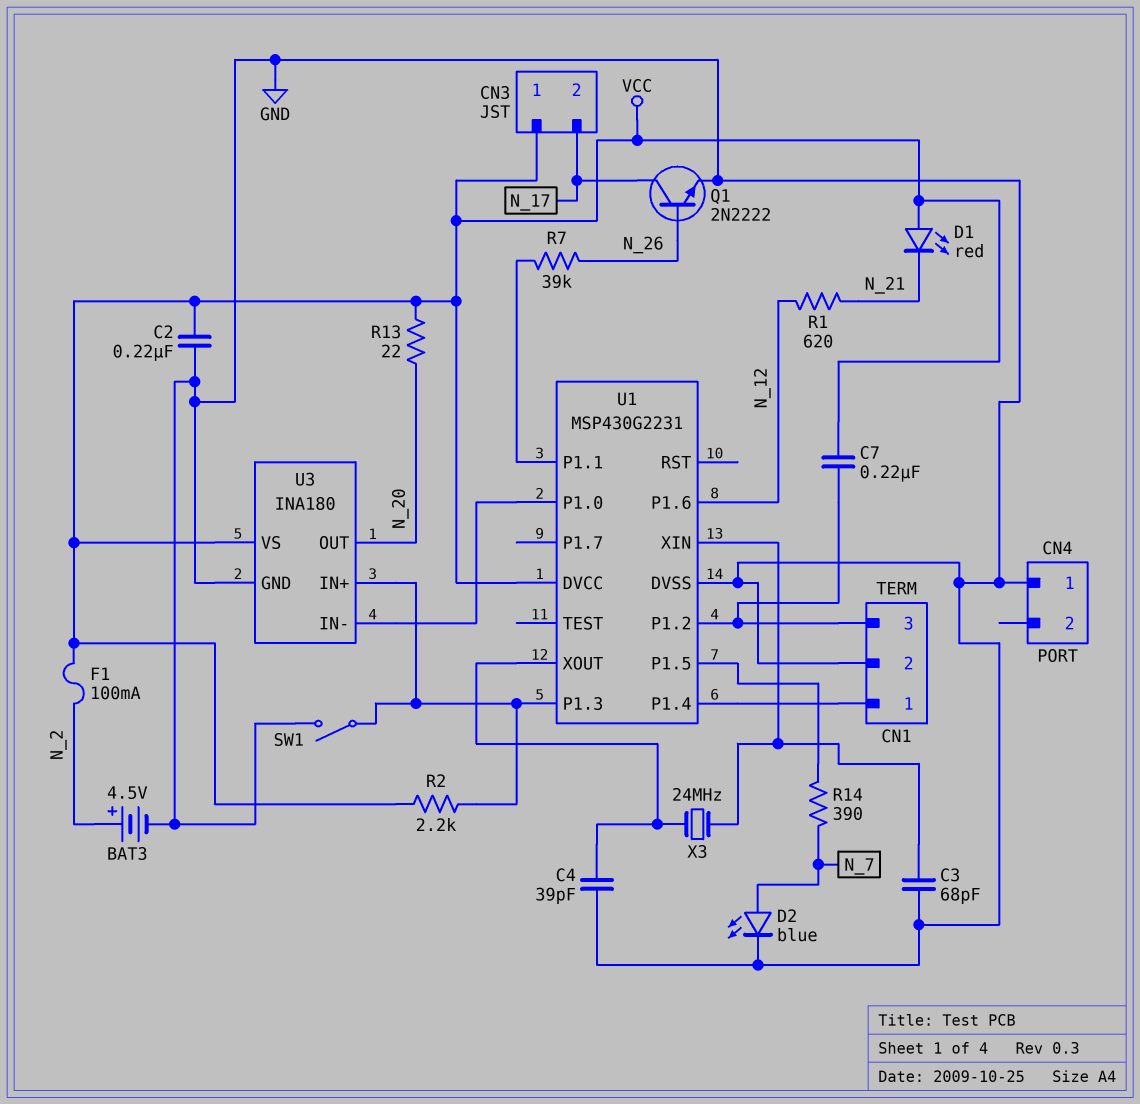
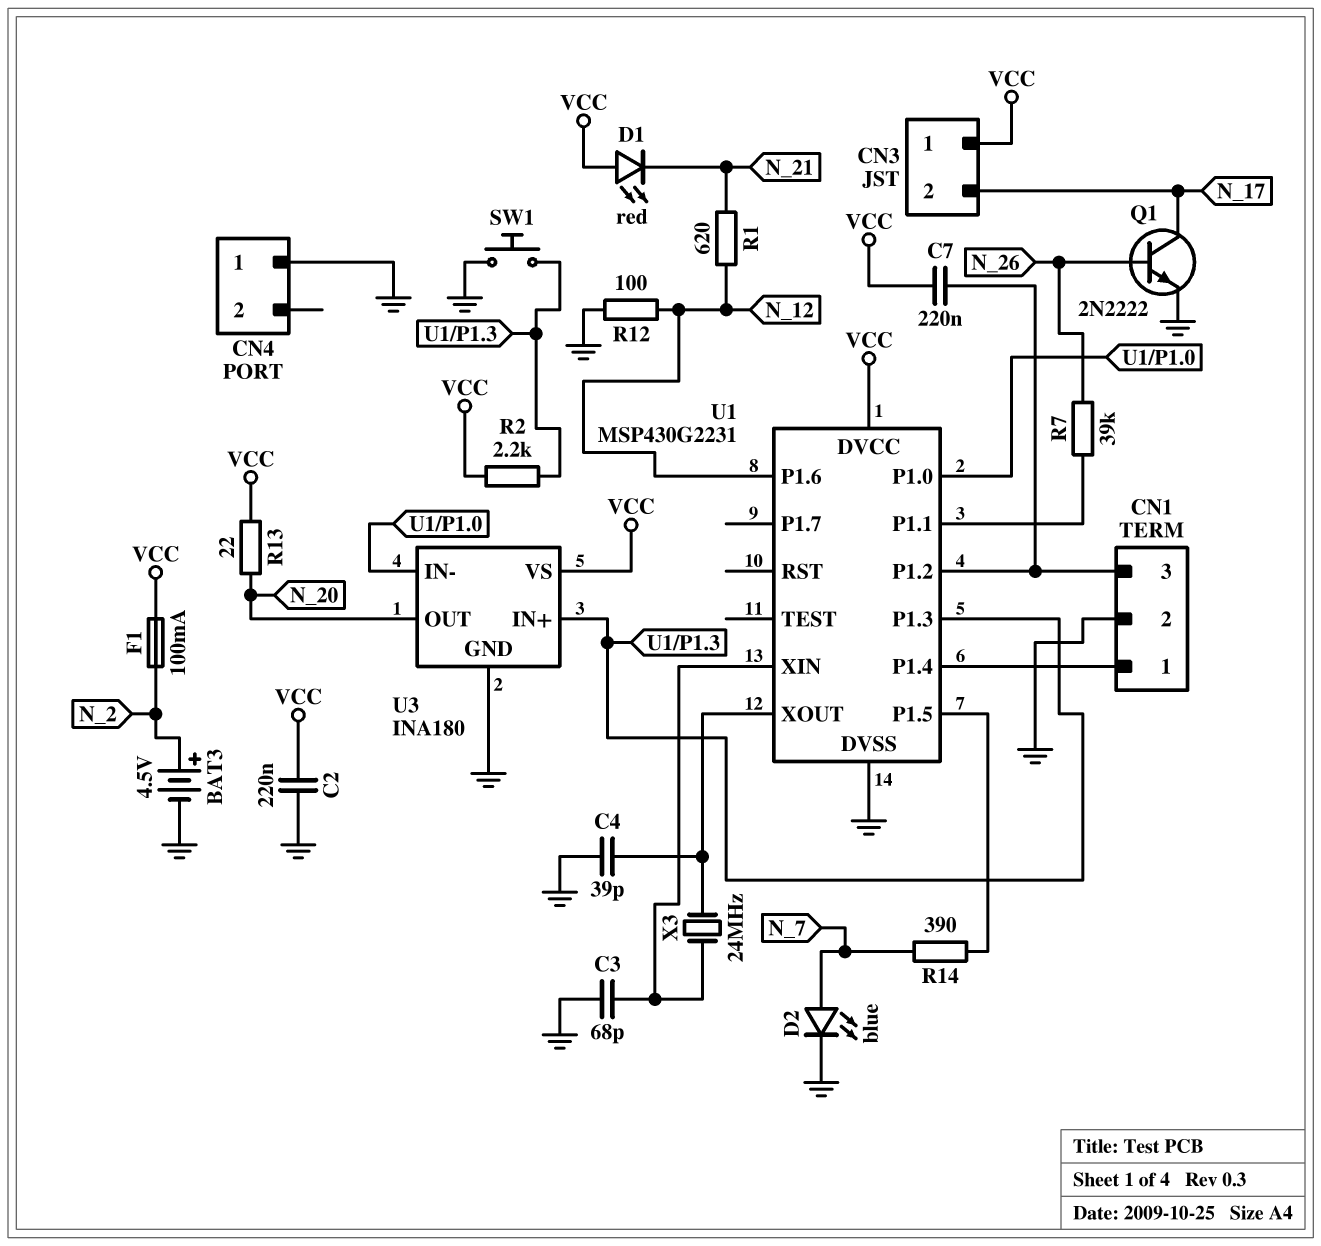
R12: none -> 100 (GND, N_12)
SW1: switch (GND, U1/P1.3) -> button (GND, U1/P1.3)

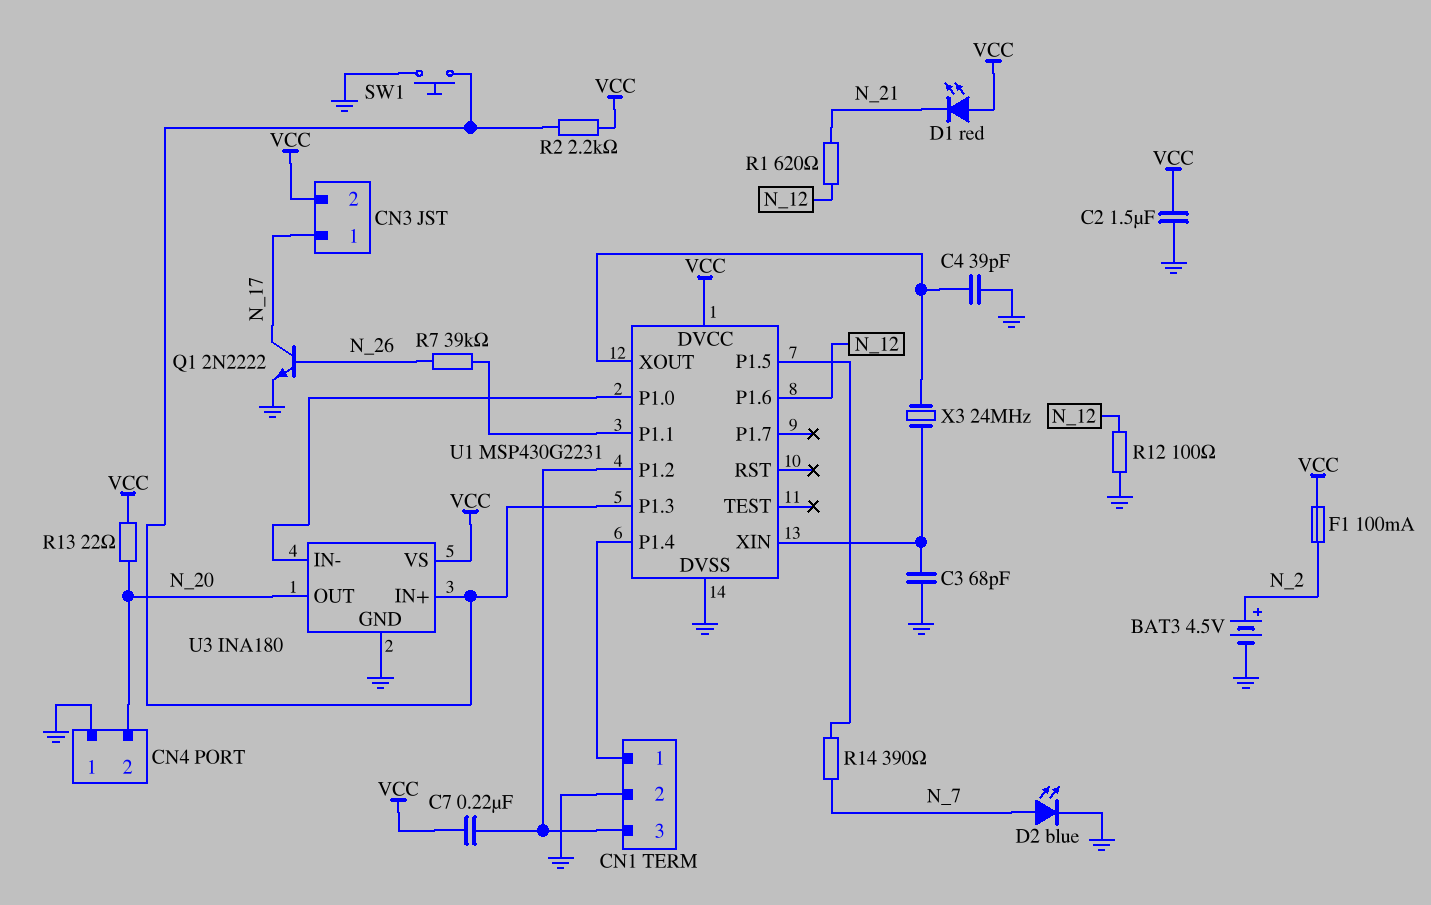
C2: 220nF (GND, VCC) -> 1.5uF (GND, VCC)
CN3 pin 1: VCC -> N_17
CN3 pin 2: N_17 -> VCC
CN4 pin 2: none -> N_20

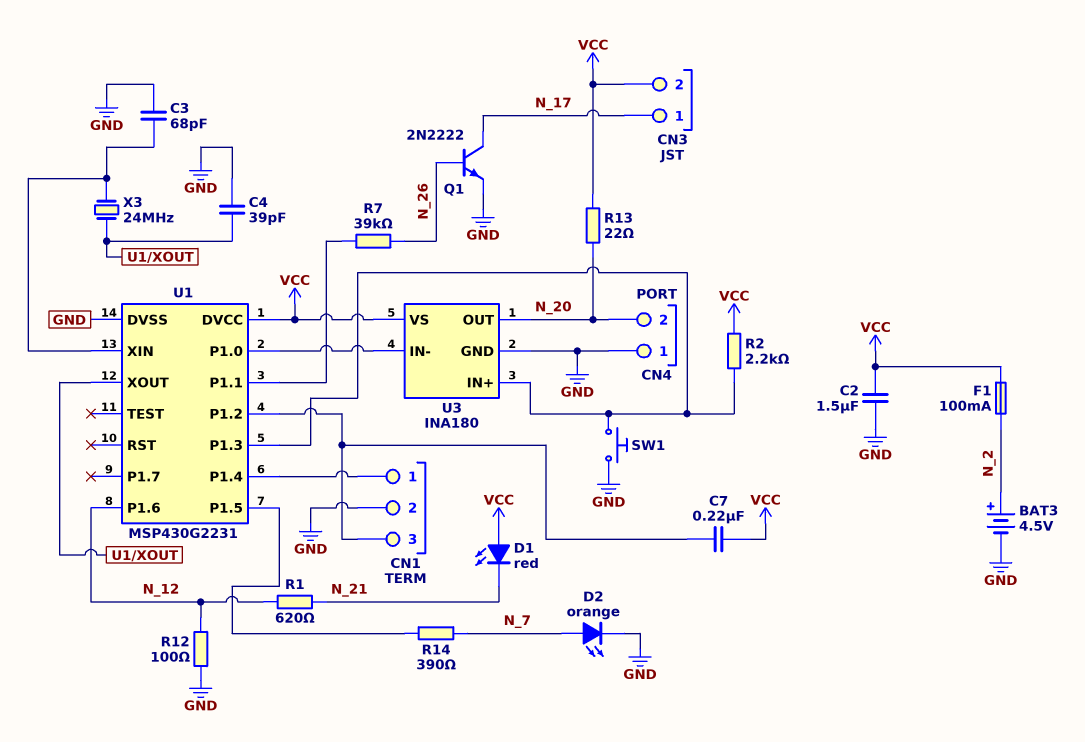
D2: LED blue (A N_7, K GND) -> LED orange (A N_7, K GND)

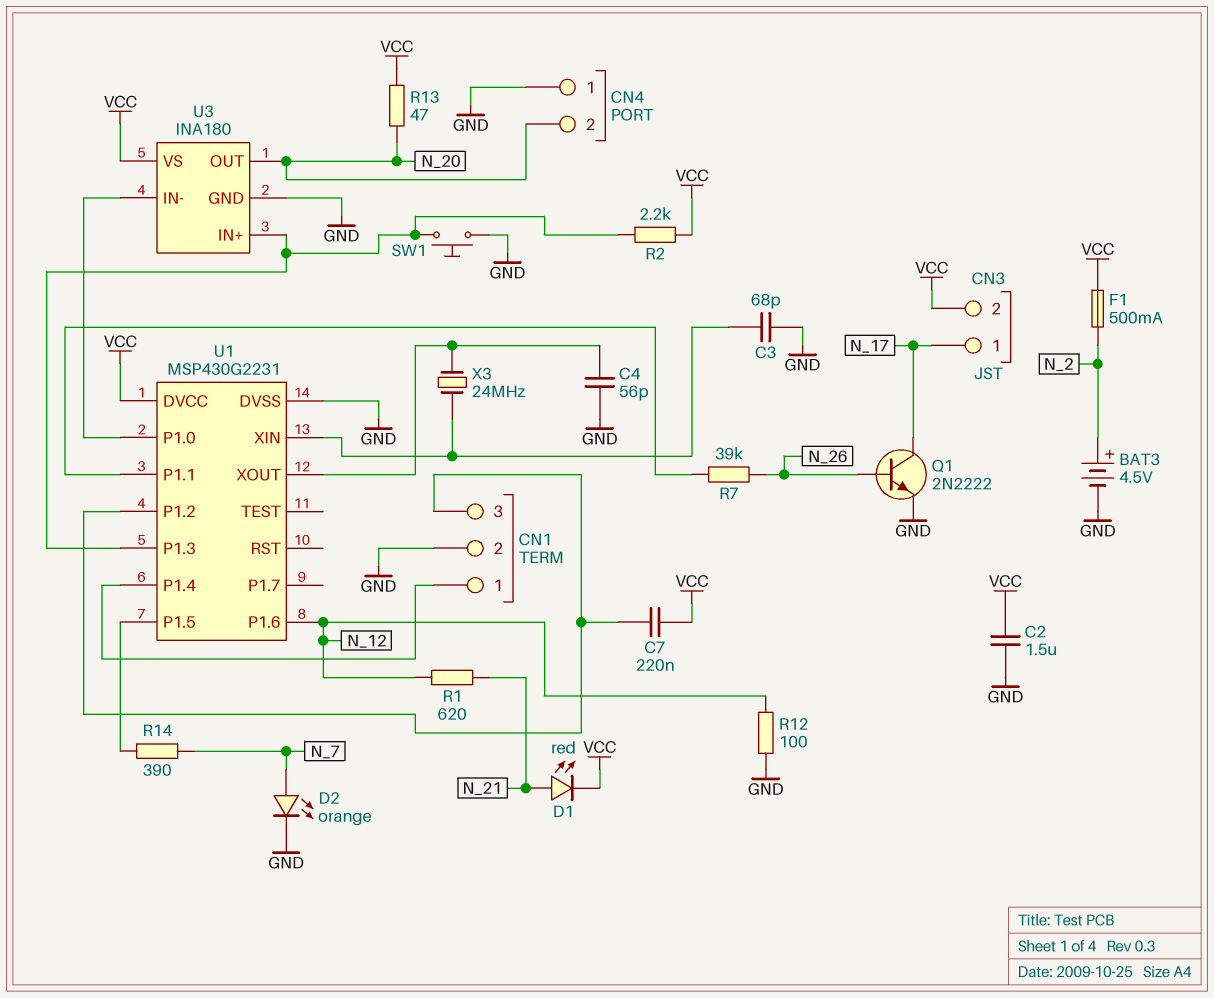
C4: 39pF (GND, U1/XOUT) -> 56pF (GND, U1/XOUT)
D1: LED red (A VCC, K N_21) -> LED red (A N_21, K VCC)
F1: 100mA (N_2, VCC) -> 500mA (N_2, VCC)
R13: 22 (N_20, VCC) -> 47 (N_20, VCC)

